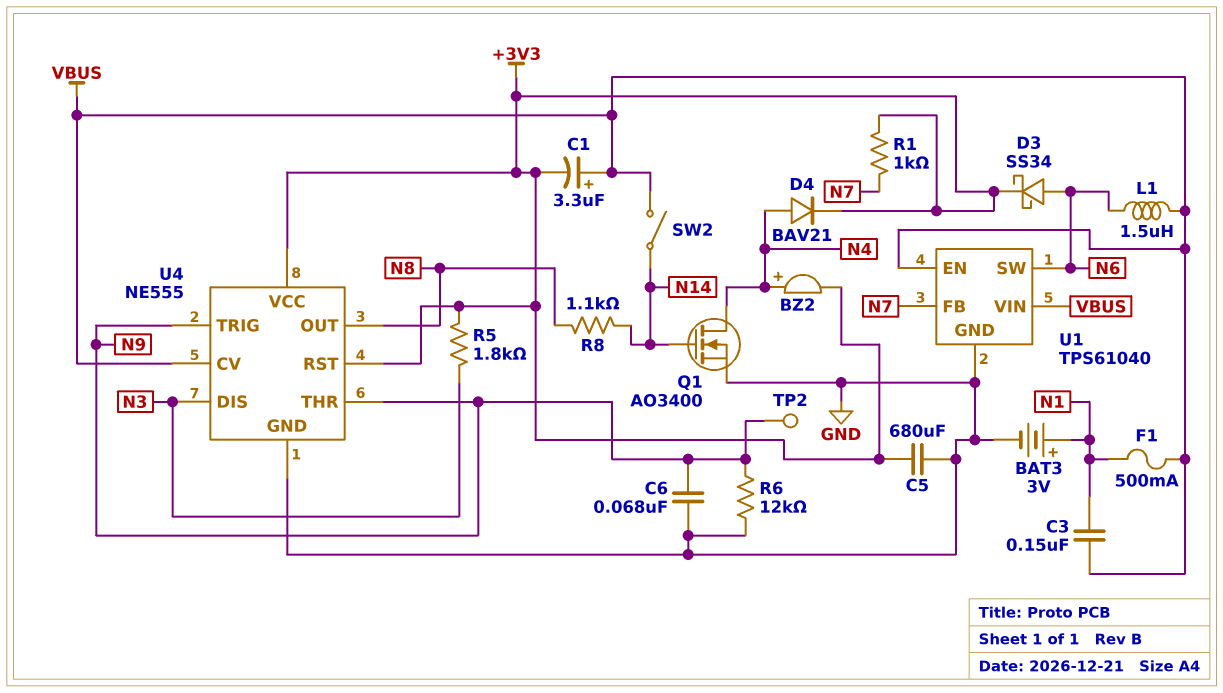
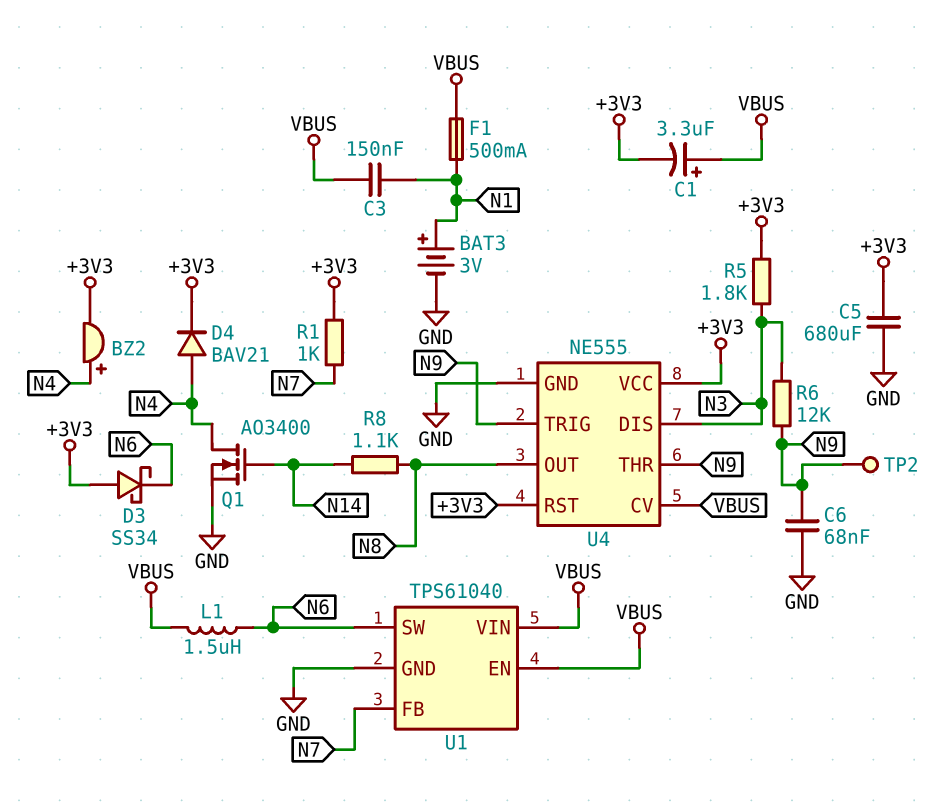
D3: schottky SS34 (A N6, K +3V3) -> schottky SS34 (A +3V3, K N6)
R6: 12k (GND, N9) -> 12k (N3, N9)
SW2: switch (N14, VBUS) -> none

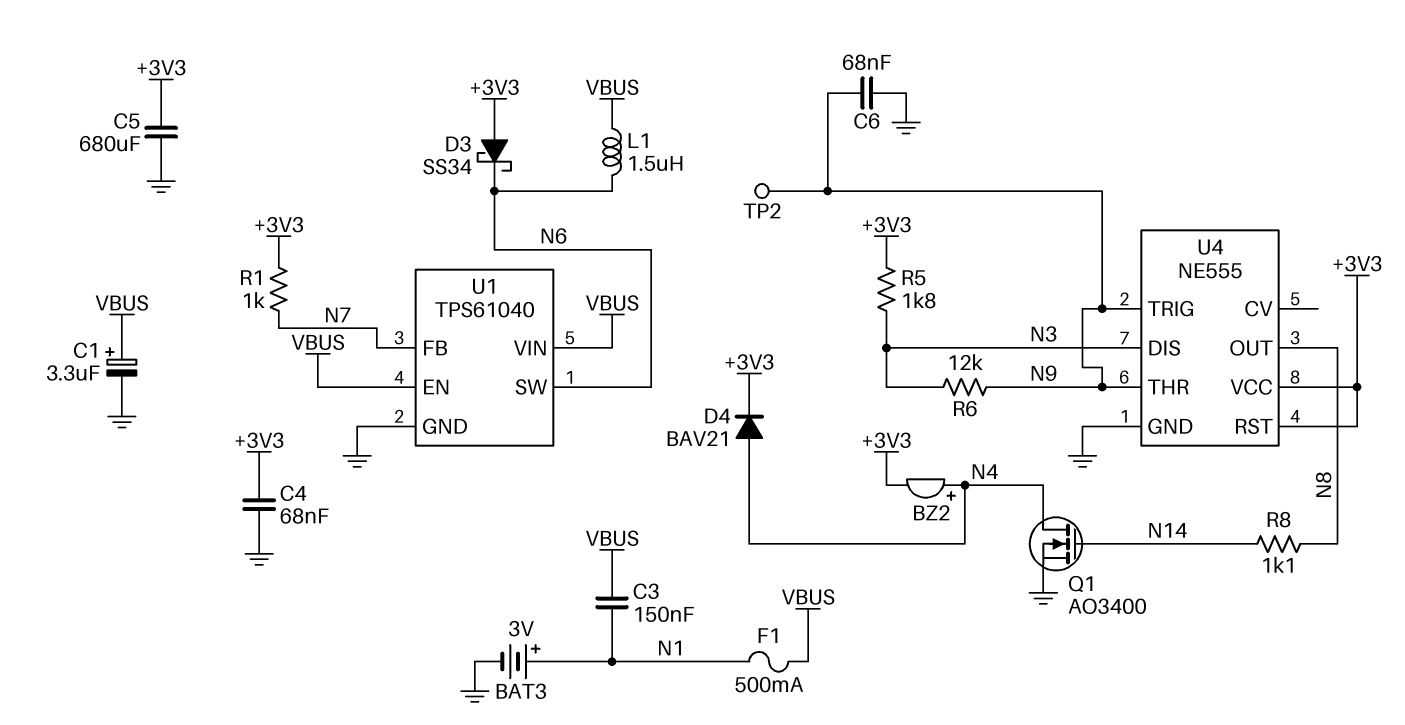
C1: 3.3uF (plus VBUS, minus +3V3) -> 3.3uF (plus VBUS, minus GND)
C4: none -> 68nF (+3V3, GND)
U4 pin CV: VBUS -> none

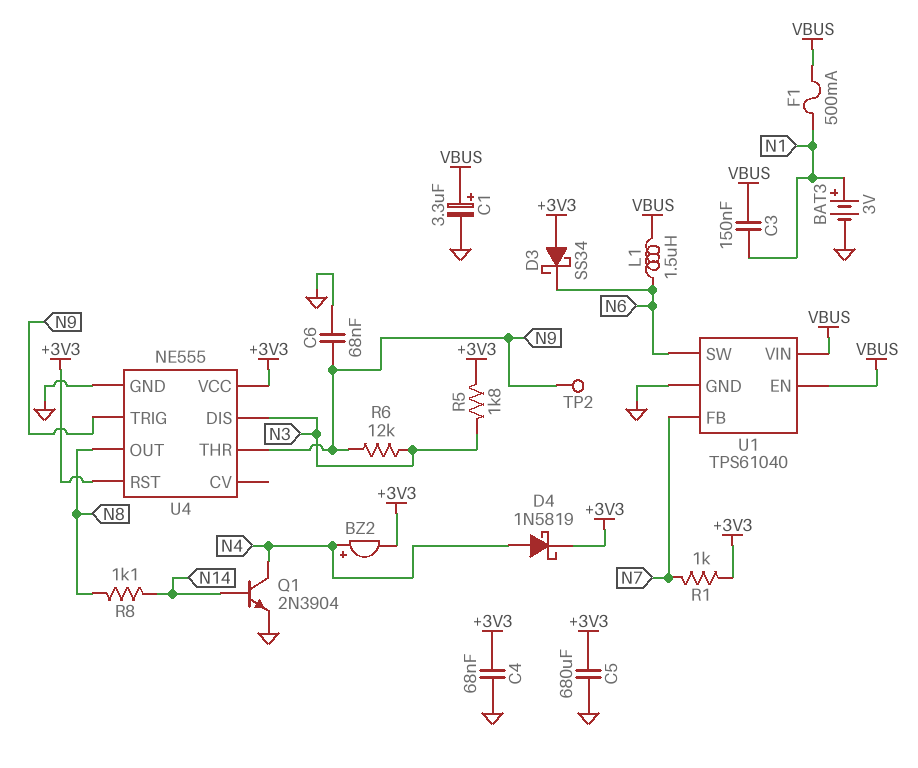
D4: diode BAV21 (A N4, K +3V3) -> schottky 1N5819 (A N4, K +3V3)
Q1: NMOS AO3400 (G N14, D N4, S GND) -> NPN 2N3904 (B N14, C N4, E GND)

